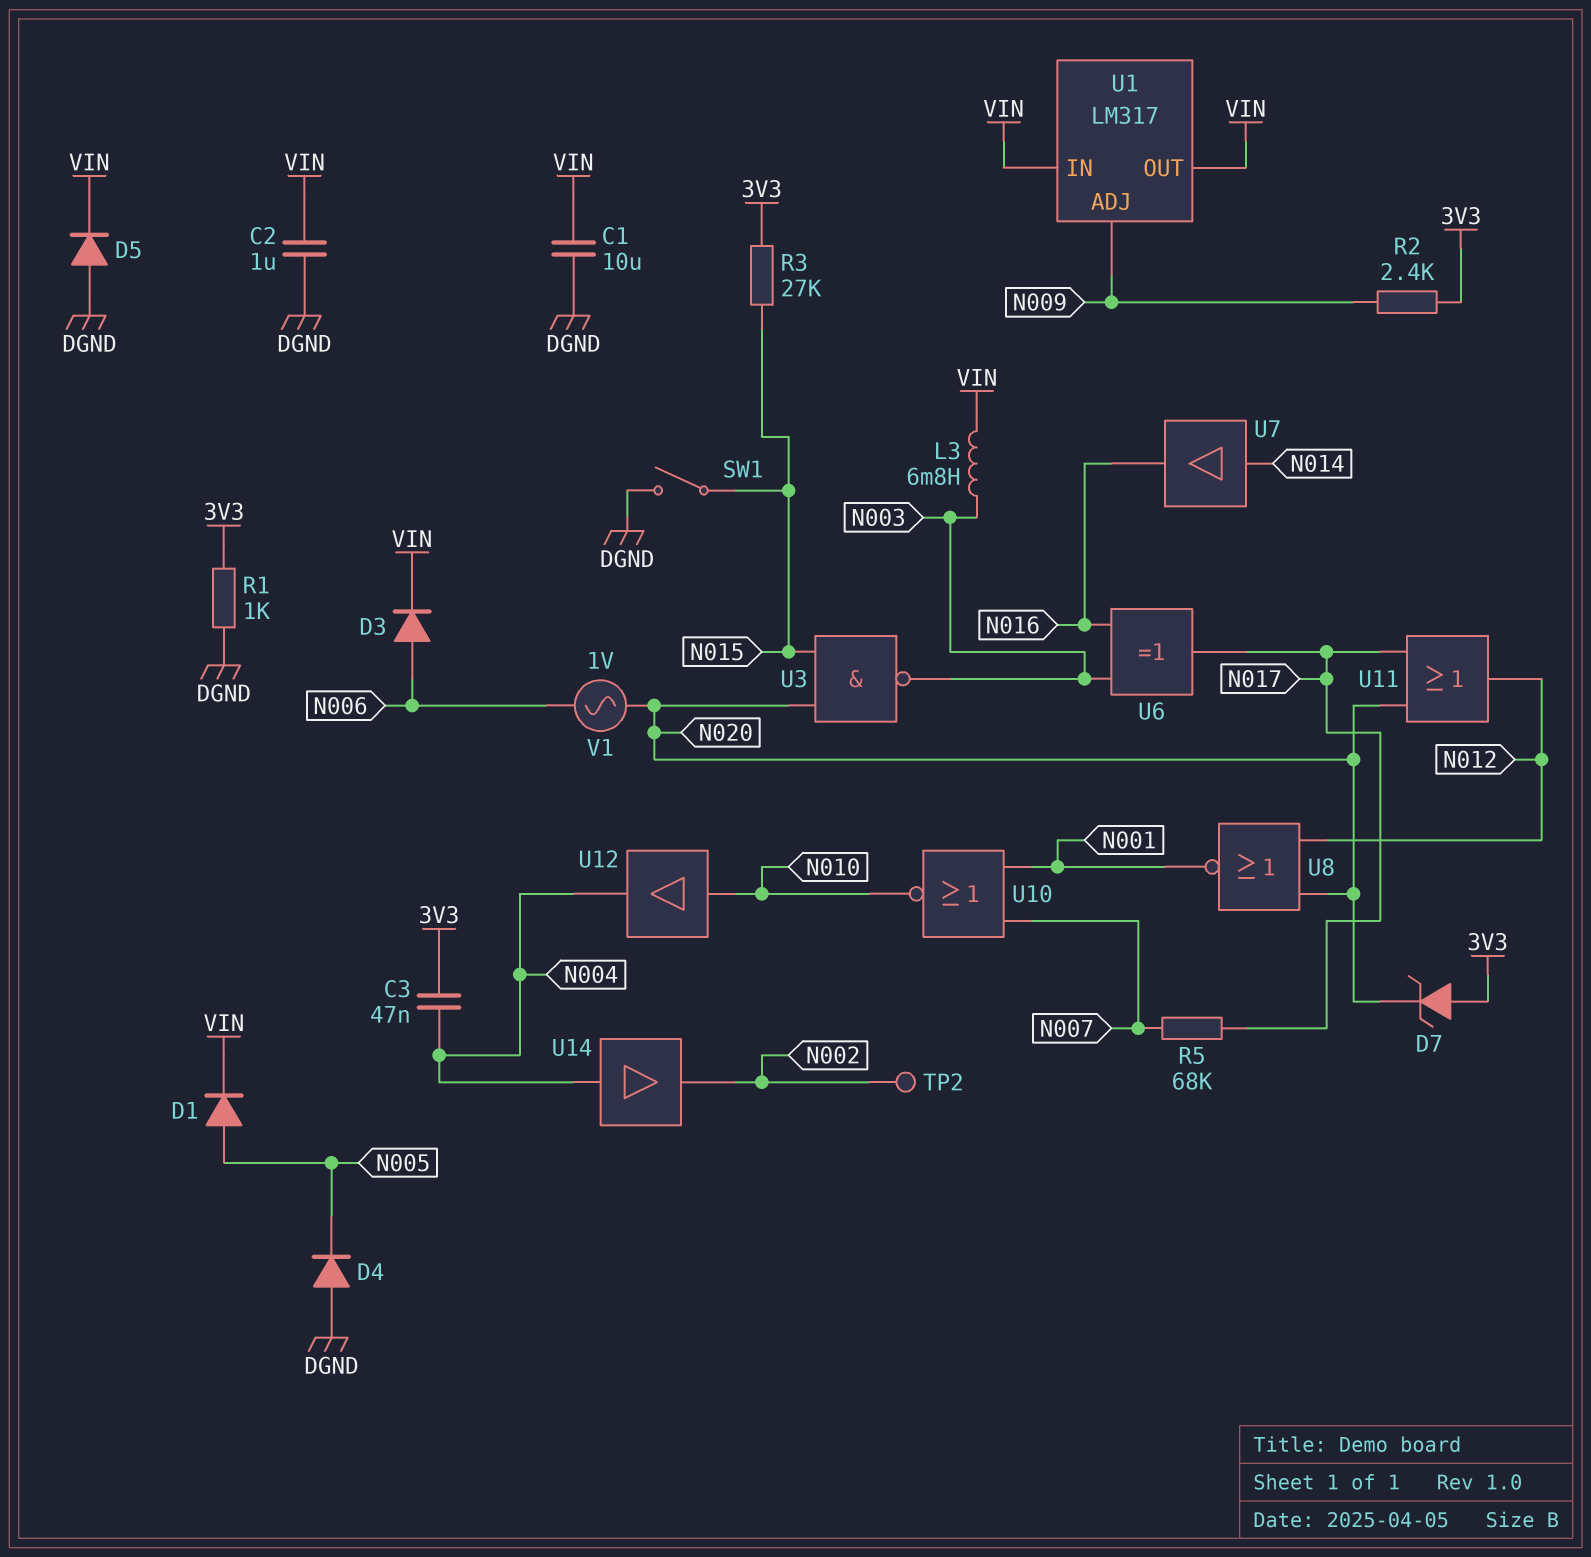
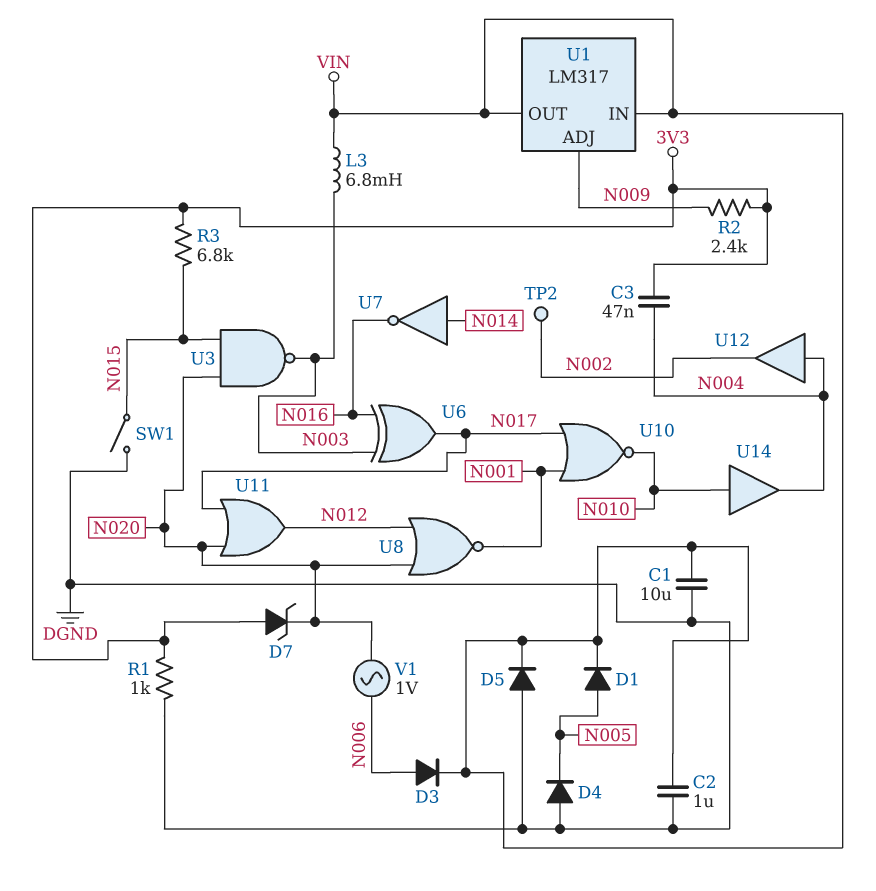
R3: 27k (3V3, N015) -> 6.8k (3V3, N015)
R5: 68k (N007, N017) -> none
U7: buffer (in N014, out N016) -> NOT (in N014, out N016)
U10: NOR (in N001, in N007, out N010) -> NOR (in N001, in N017, out N010)
U12: buffer (in N010, out N004) -> buffer (in N004, out N002)
U14: buffer (in N004, out N002) -> buffer (in N010, out N004)

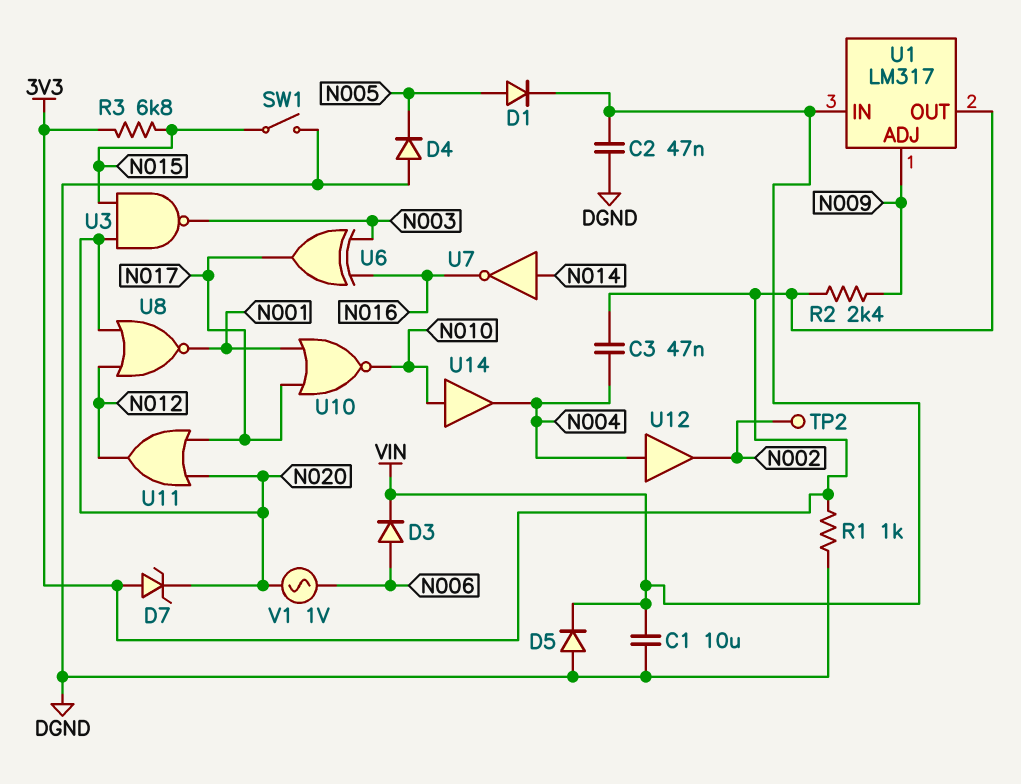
C2: 1uF (DGND, VIN) -> 47nF (DGND, VIN)
L3: 6.8mH (N003, VIN) -> none
U1 pin OUT: VIN -> 3V3

